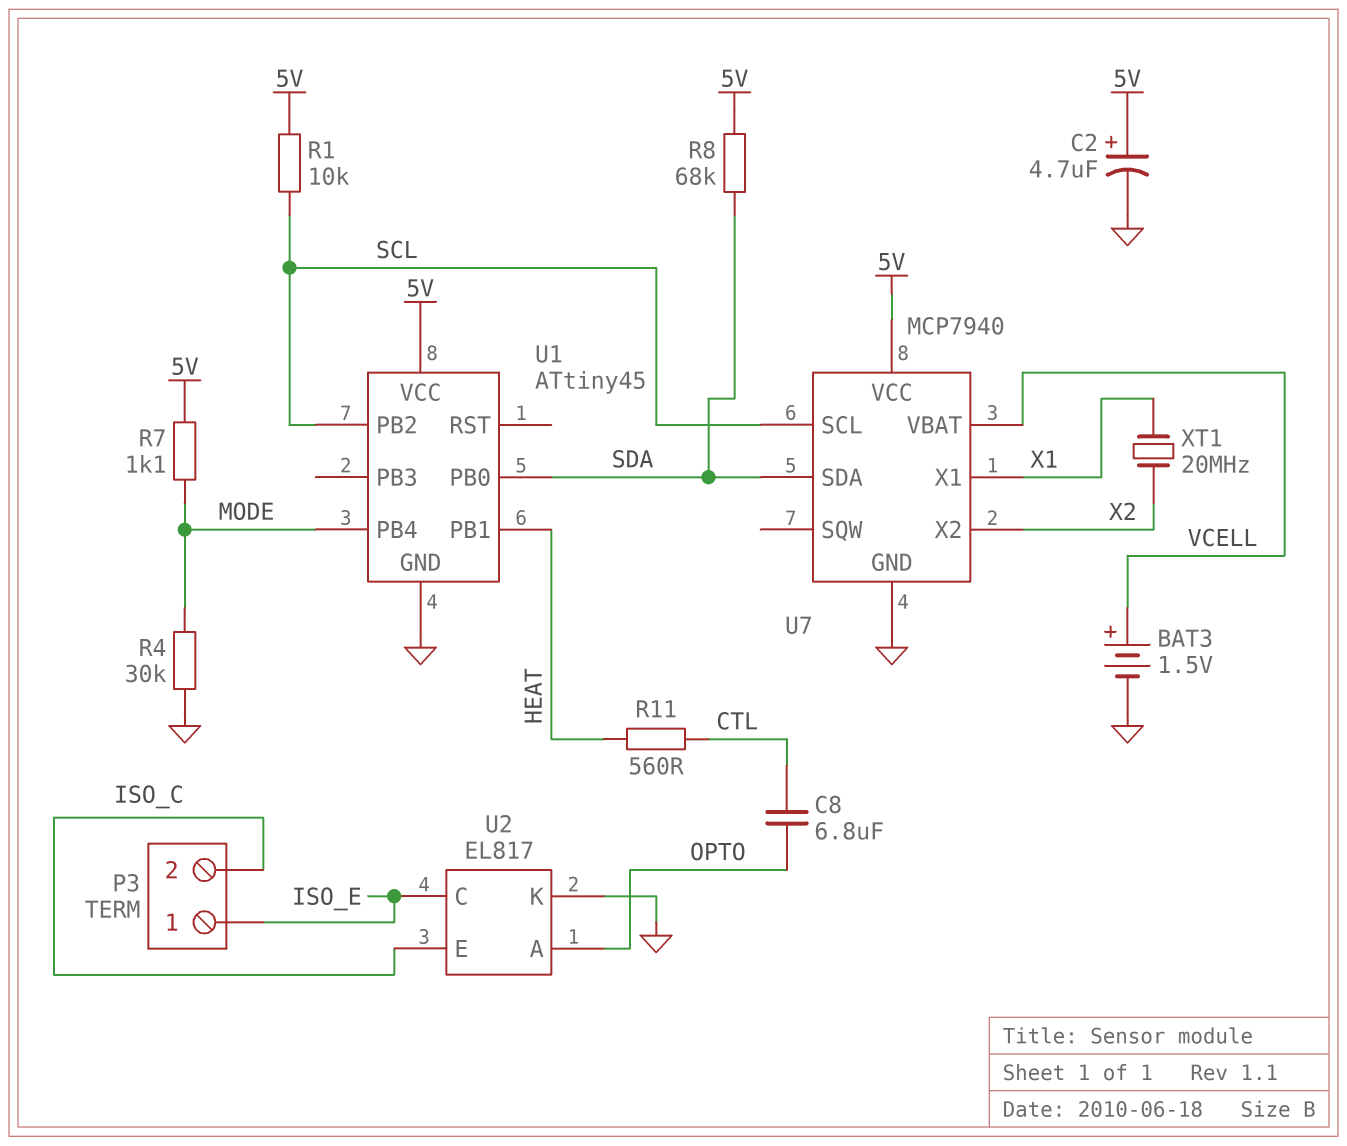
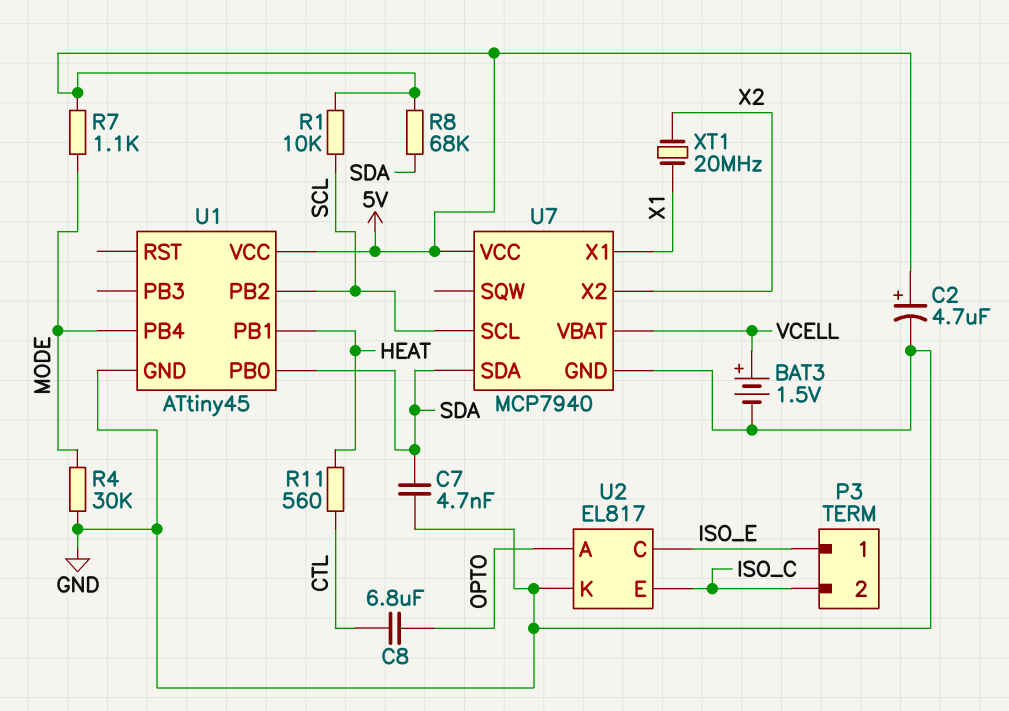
C7: none -> 4.7nF (GND, SDA)

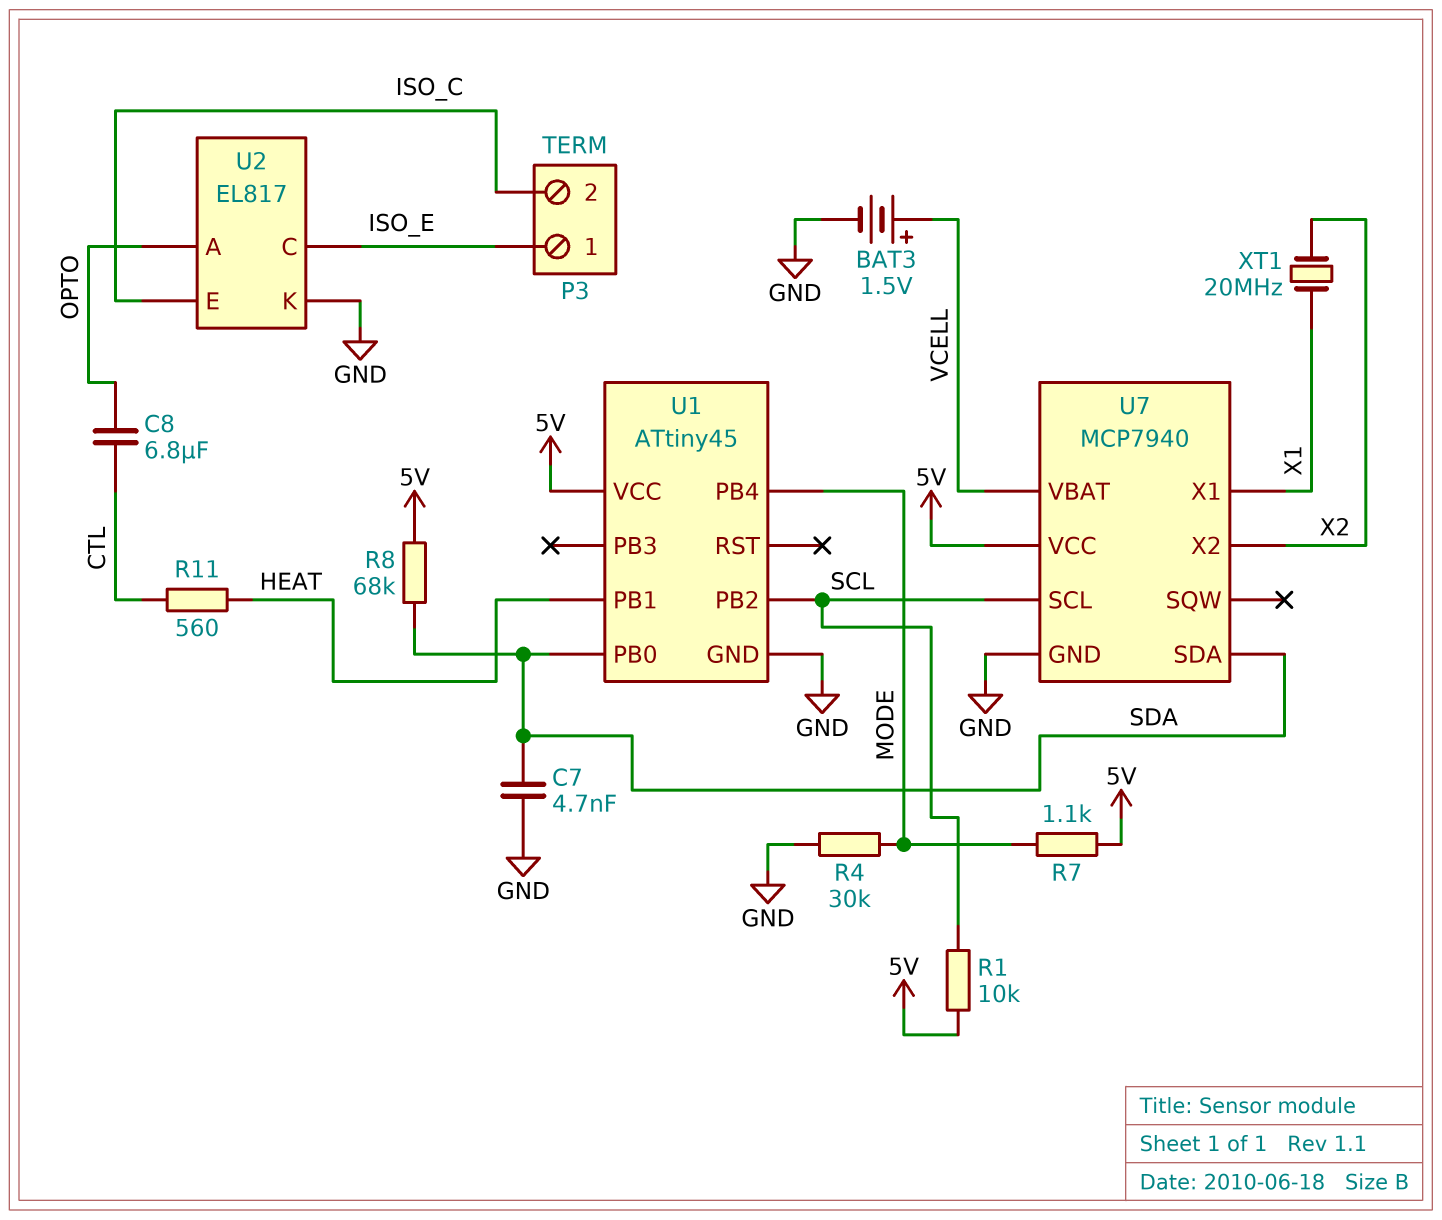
C2: 4.7uF (plus 5V, minus GND) -> none

